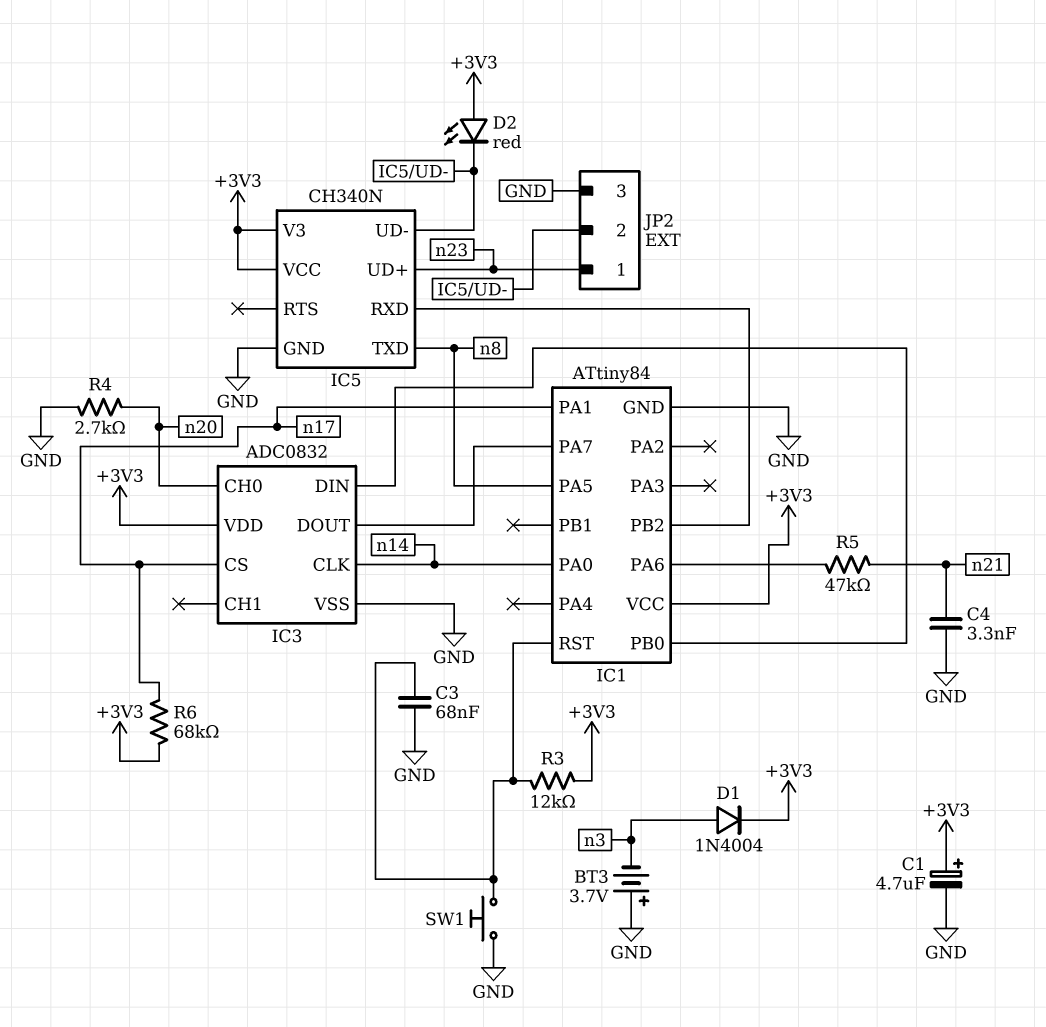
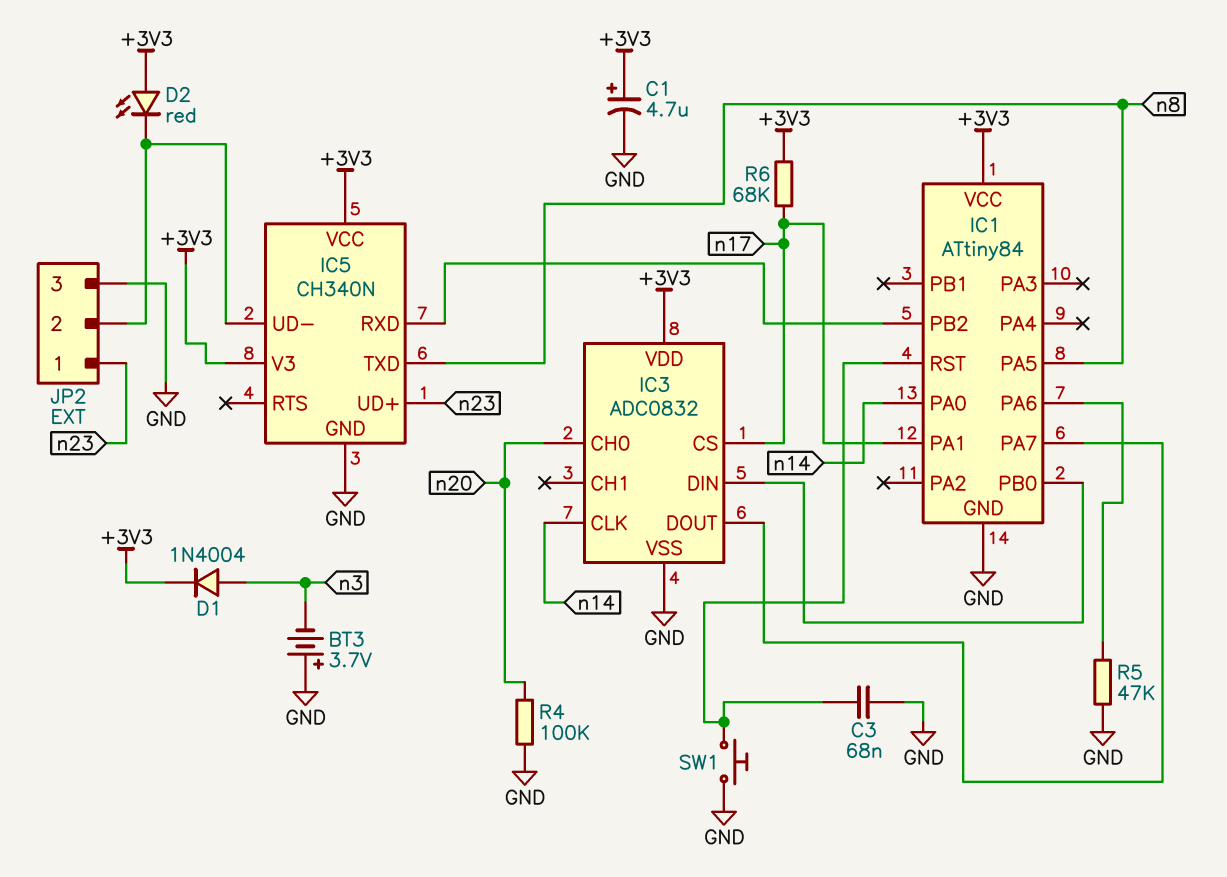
C4: 3.3nF (GND, n21) -> none
R3: 12k (+3V3, IC1/RST) -> none
R4: 2.7k (GND, n20) -> 100k (GND, n20)
R5: 47k (IC1/PA6, n21) -> 47k (GND, IC1/PA6)

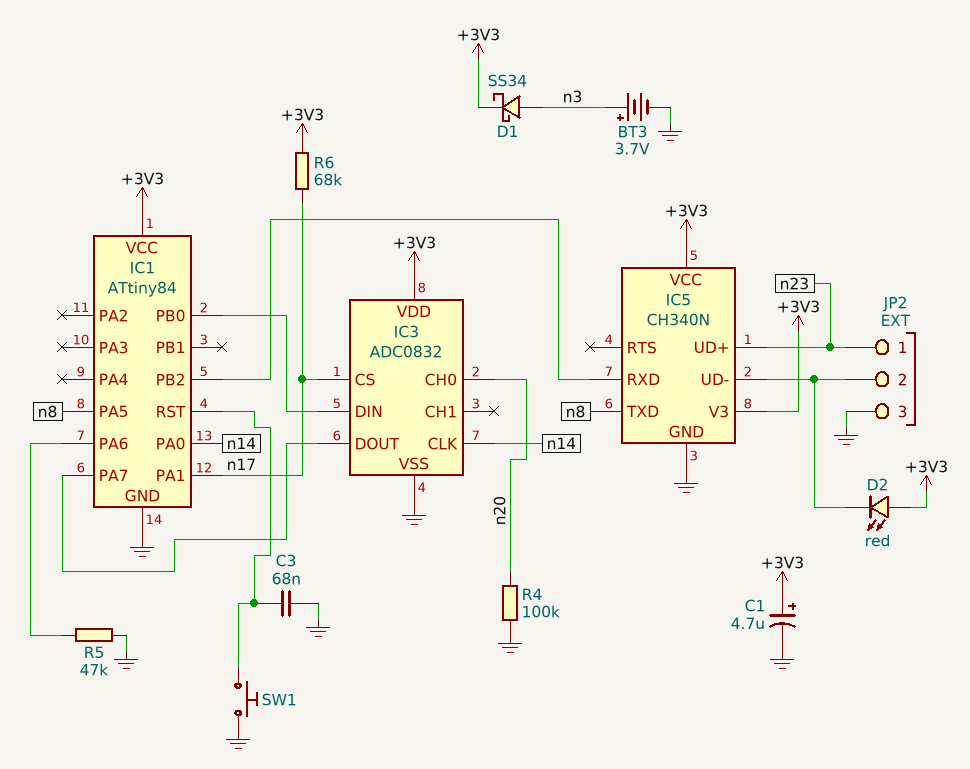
BT3: 3.7V (plus GND, minus n3) -> 3.7V (plus n3, minus GND)
D1: diode 1N4004 (A n3, K +3V3) -> schottky SS34 (A n3, K +3V3)

